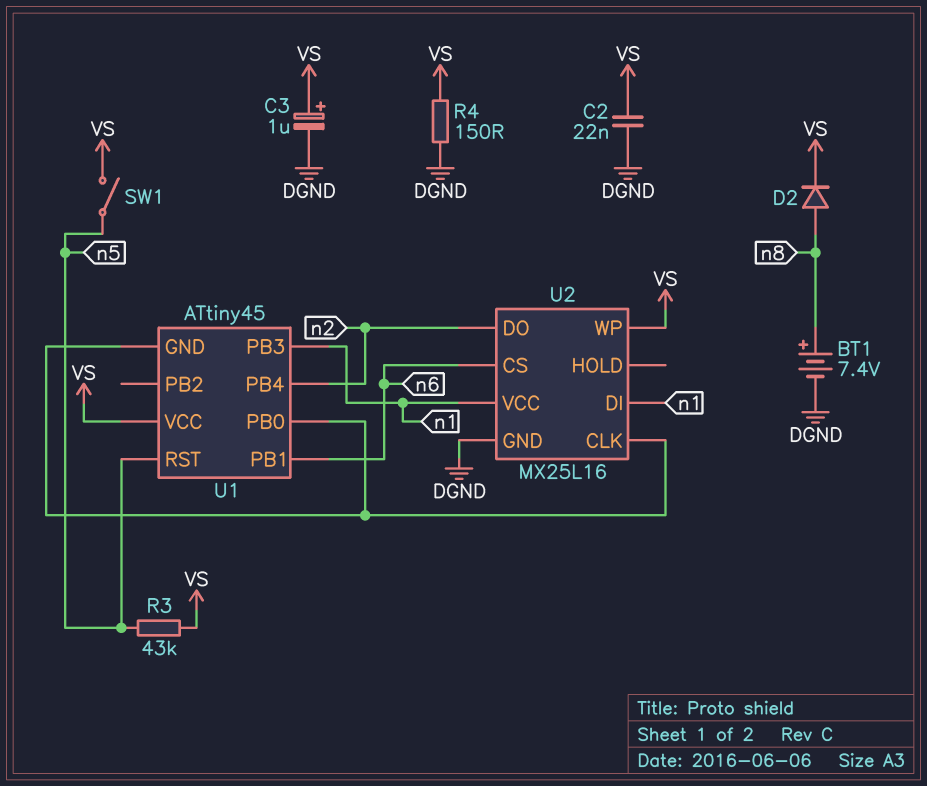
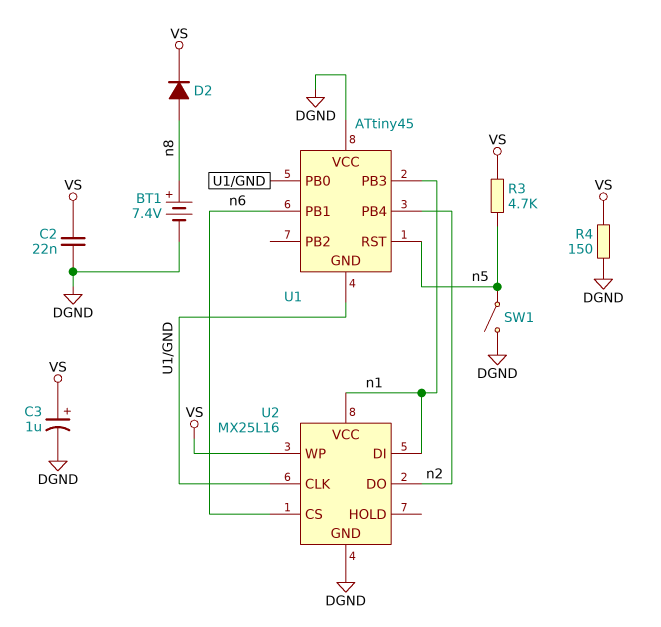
R3: 43k (VS, n5) -> 4.7k (VS, n5)
SW1: switch (VS, n5) -> switch (DGND, n5)
U1 pin VCC: VS -> DGND

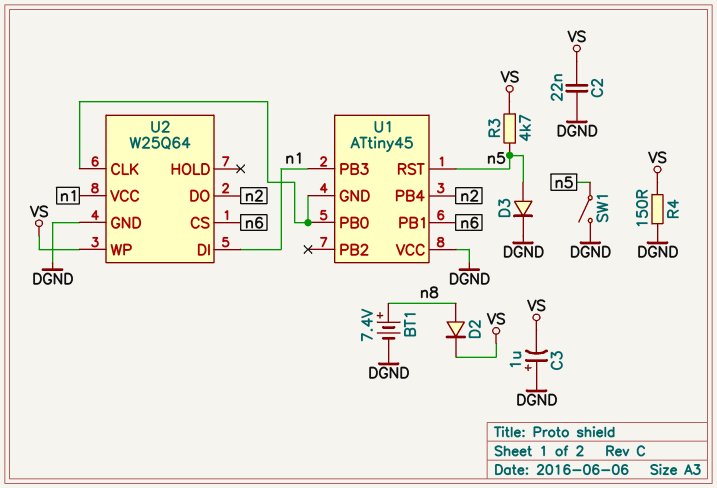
C3: 1uF (plus VS, minus DGND) -> 1uF (plus DGND, minus VS)
D3: none -> diode (A n5, K DGND)
U2: MX25L16 -> W25Q64

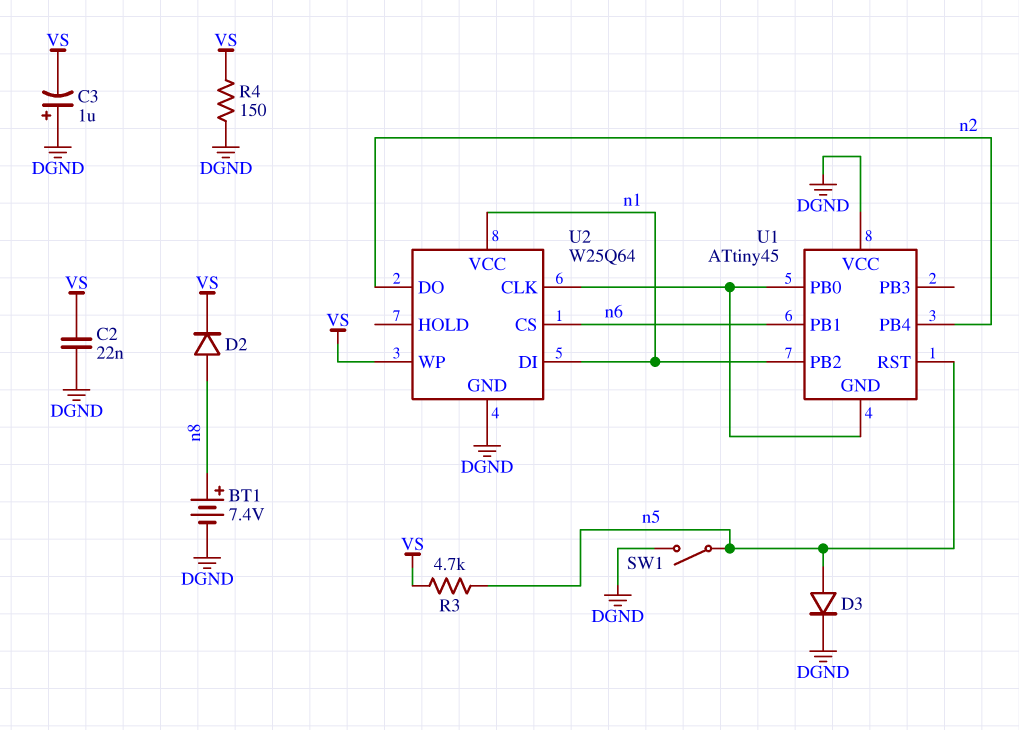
U1 pin PB2: none -> n1
U1 pin PB3: n1 -> none

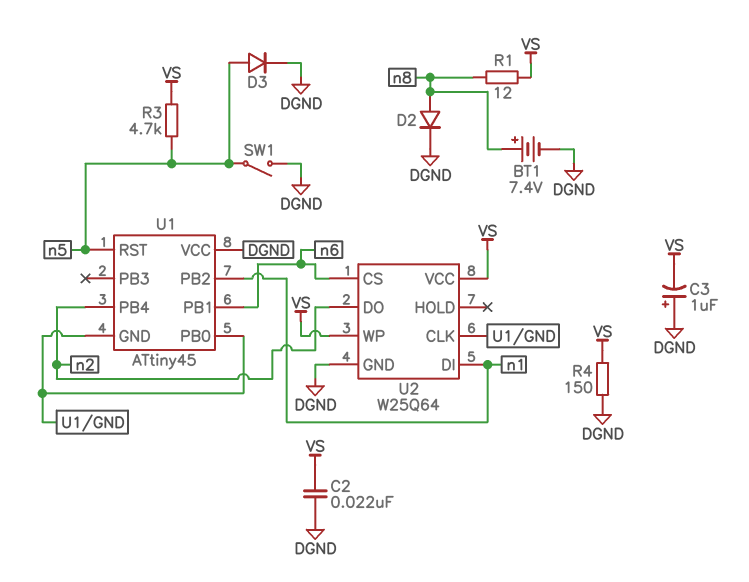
D2: diode (A n8, K VS) -> diode (A n8, K DGND)
R1: none -> 12 (VS, n8)
U2 pin VCC: n1 -> VS

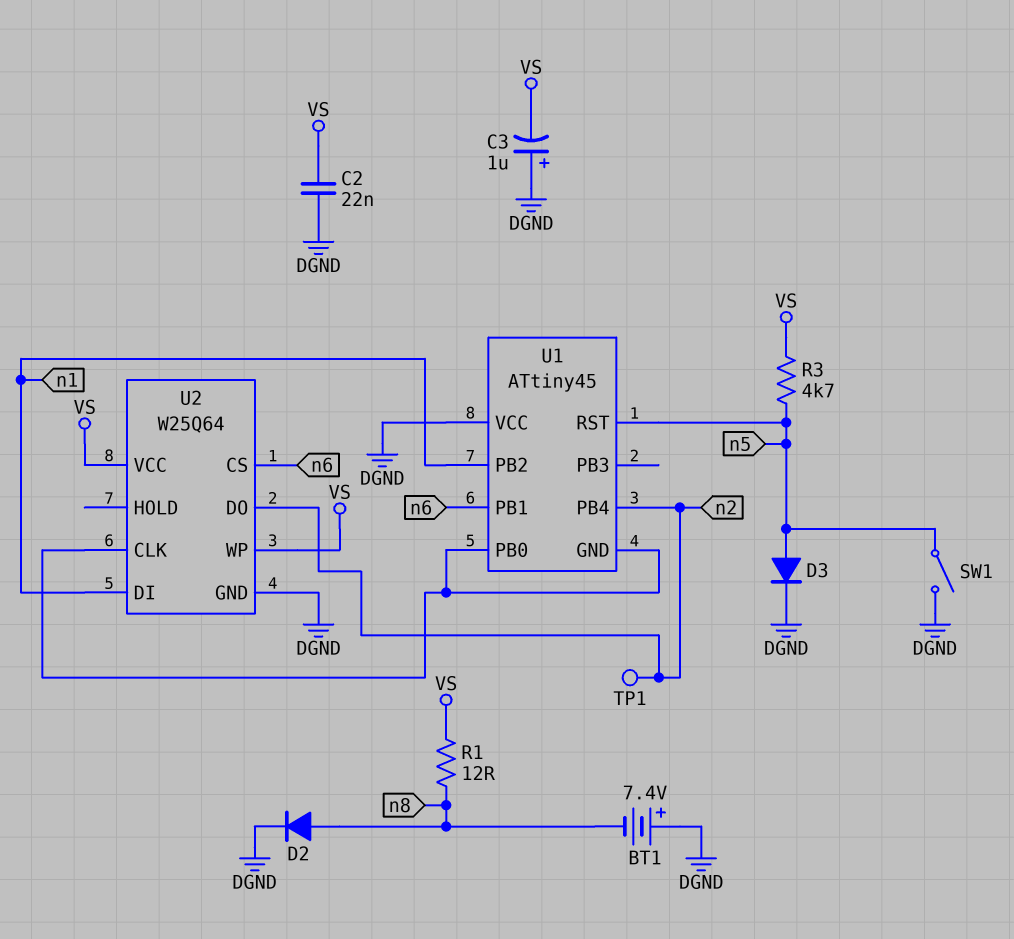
BT1: 7.4V (plus n8, minus DGND) -> 7.4V (plus DGND, minus n8)
R4: 150 (DGND, VS) -> none
TP1: none -> test point (n2)

